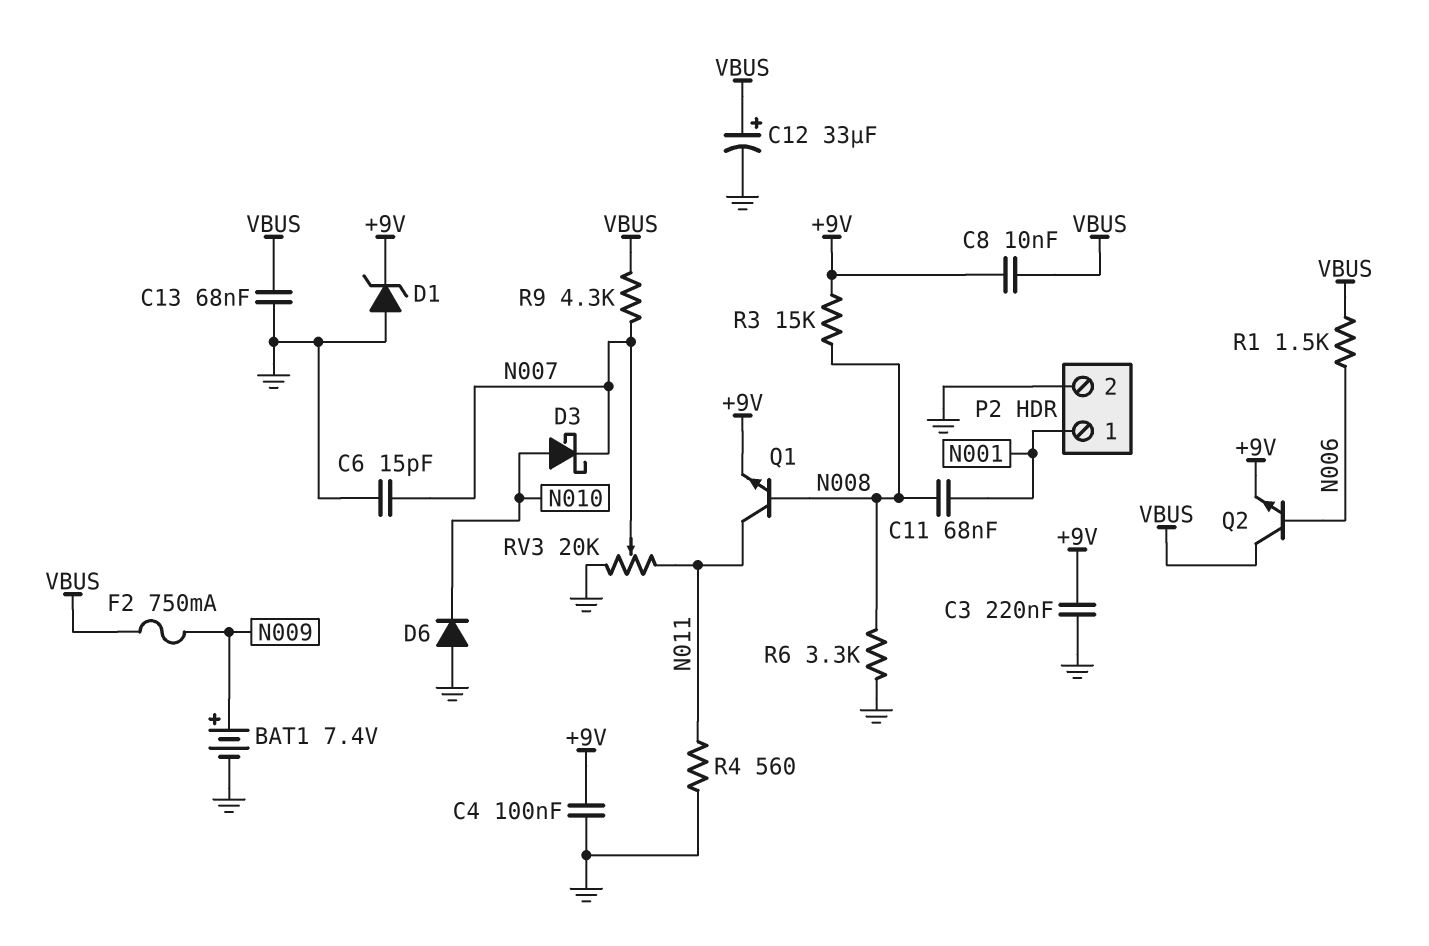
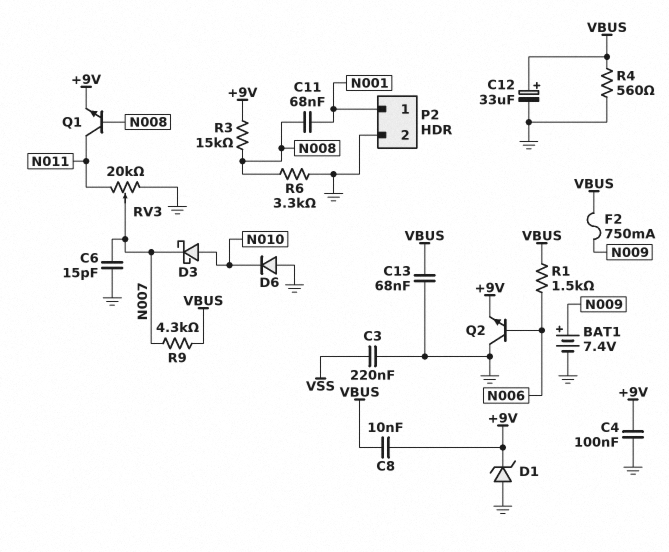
C3: 220nF (+9V, GND) -> 220nF (GND, VSS)
Q2: NPN (B N006, C VBUS, E +9V) -> NPN (B N006, C GND, E +9V)
R4: 560 (GND, N011) -> 560 (GND, VBUS)

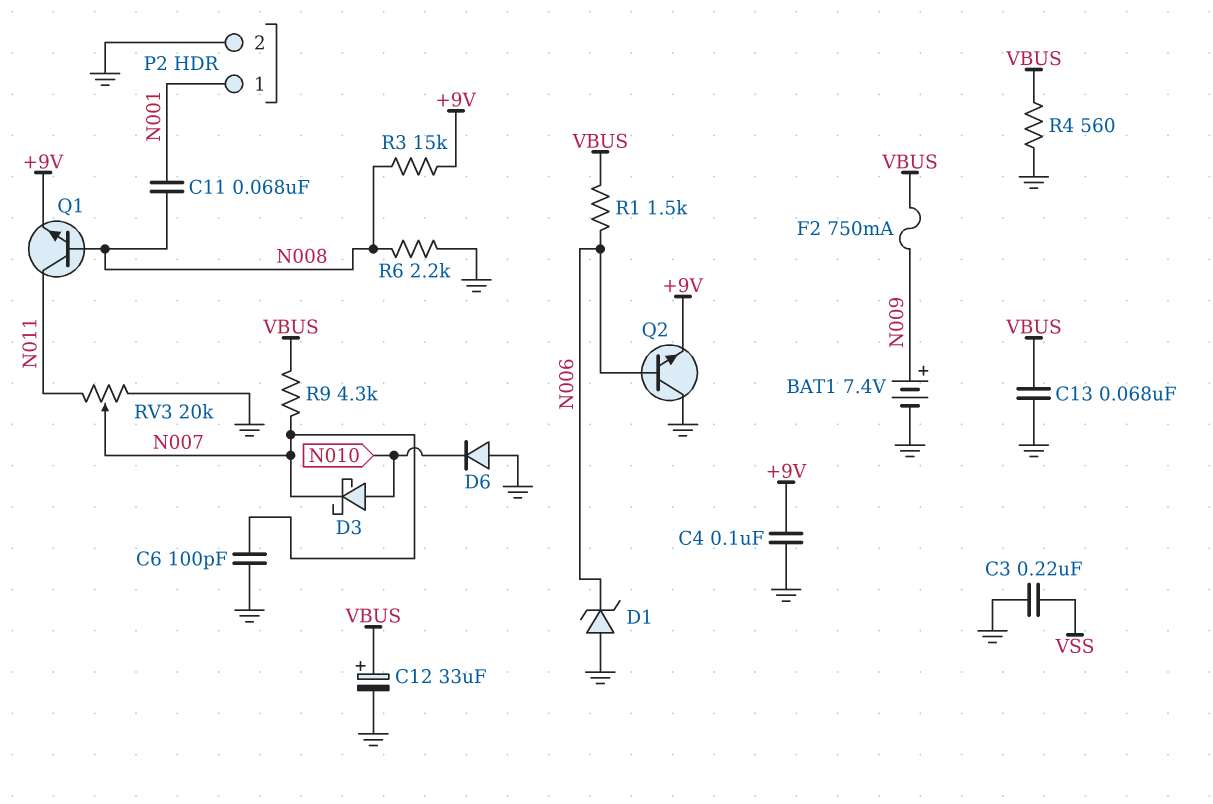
C6: 15pF (GND, N007) -> 100pF (GND, N007)
C8: 10nF (+9V, VBUS) -> none
D1: zener (A GND, K +9V) -> zener (A GND, K N006)
R6: 3.3k (GND, N008) -> 2.2k (GND, N008)

